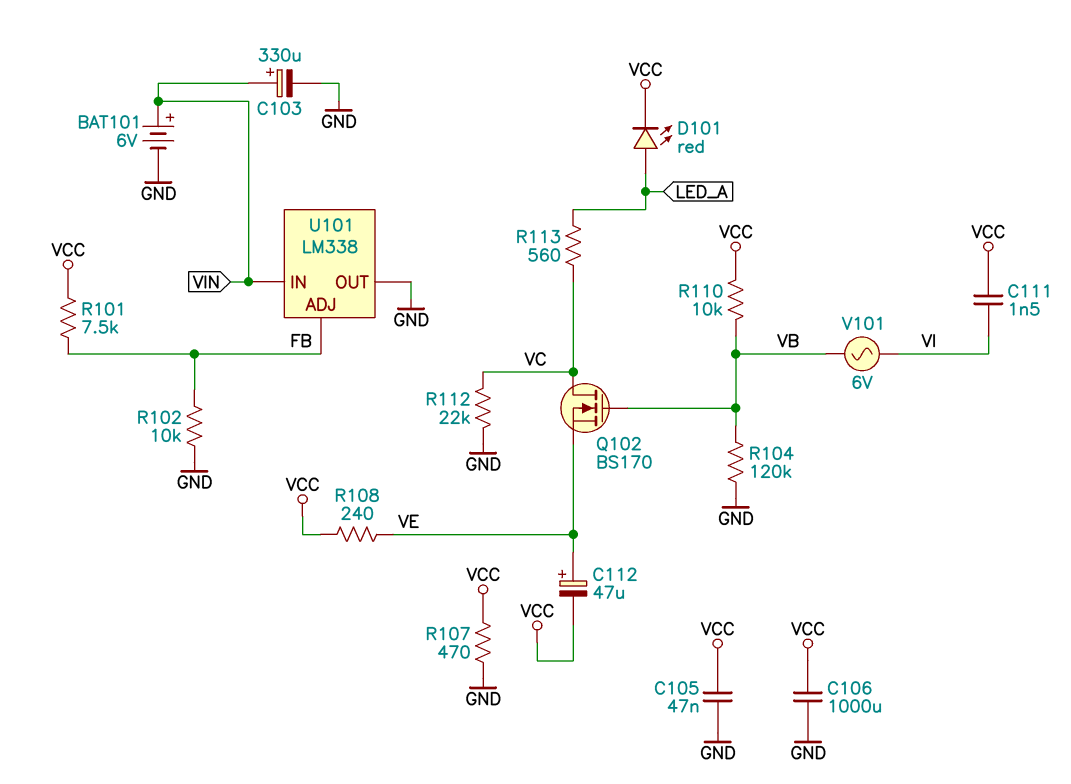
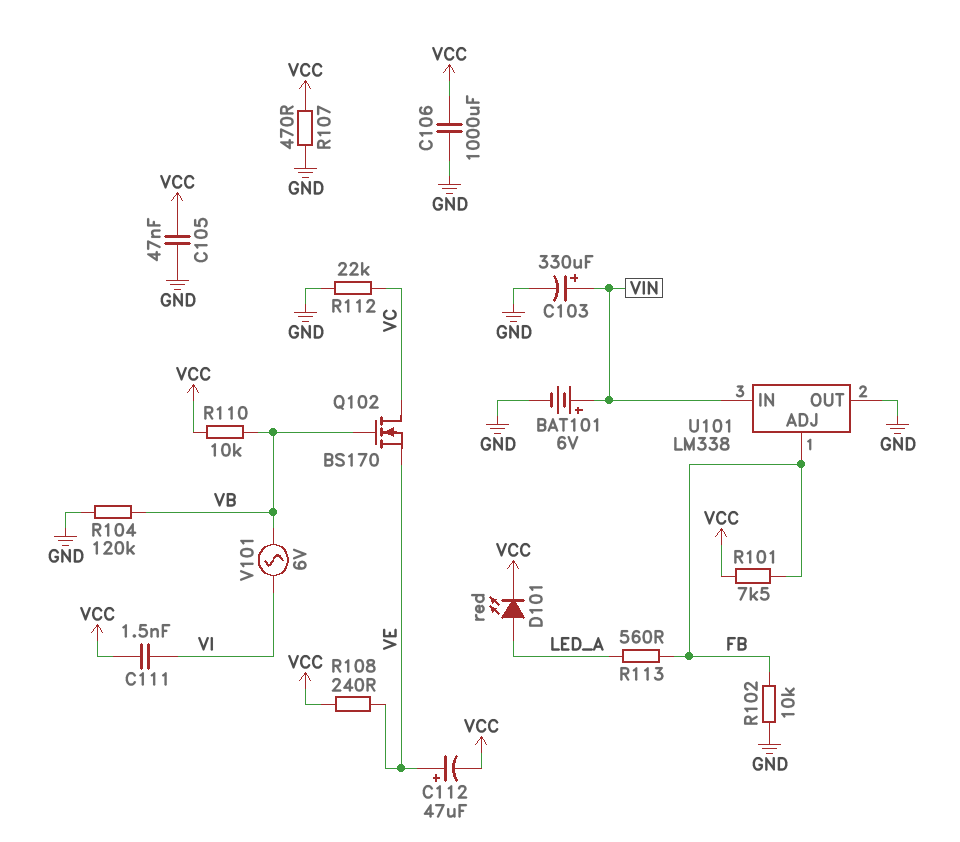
R113: 560 (LED_A, VC) -> 560 (FB, LED_A)

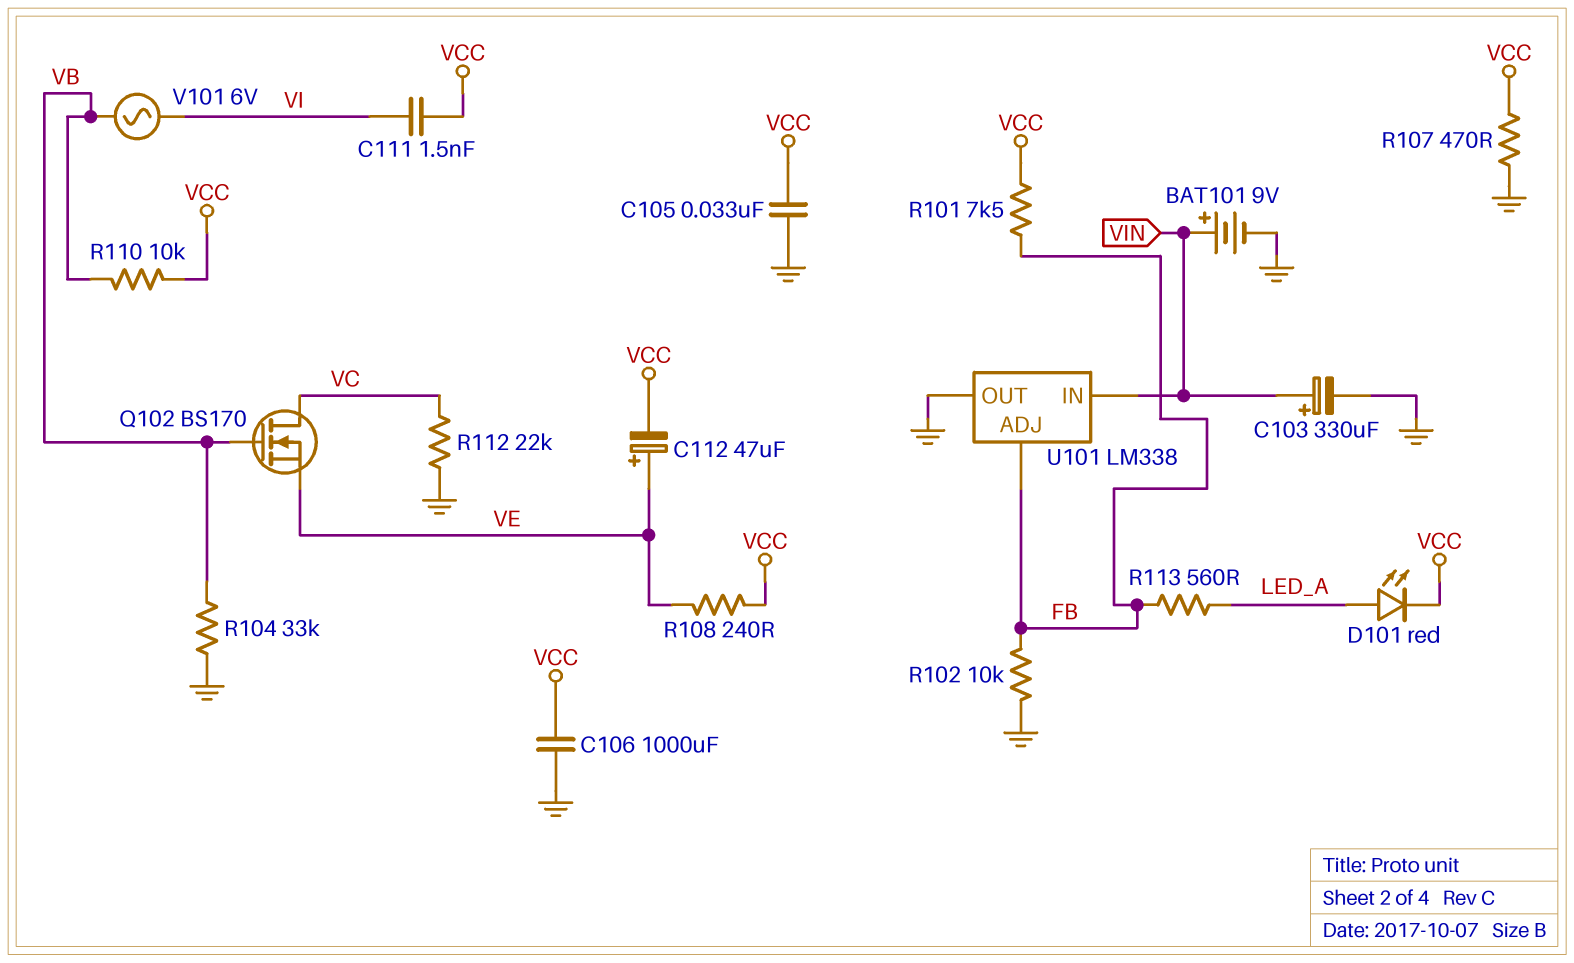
BAT101: 6V (plus VIN, minus GND) -> 9V (plus VIN, minus GND)
C105: 47nF (GND, VCC) -> 33nF (GND, VCC)
R104: 120k (GND, VB) -> 33k (GND, VB)

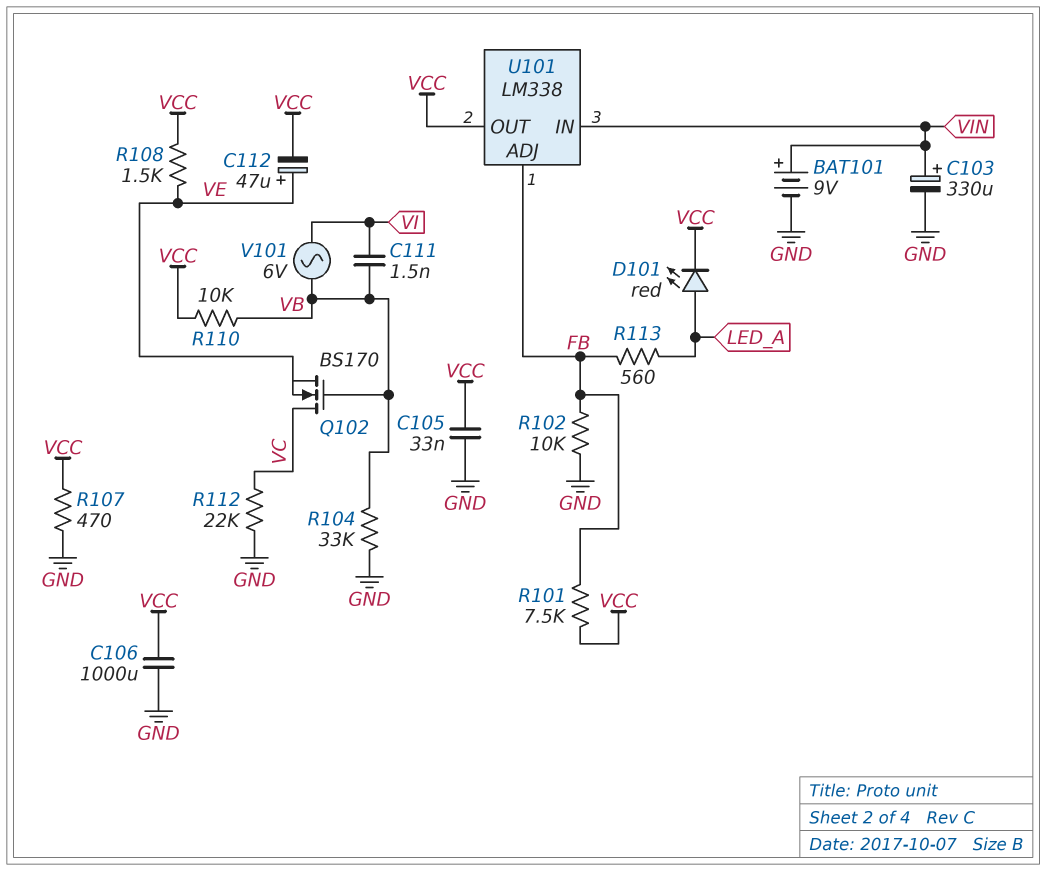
C111: 1.5nF (VCC, VI) -> 1.5nF (VB, VI)
R108: 240 (VCC, VE) -> 1.5k (VCC, VE)
U101 pin OUT: GND -> VCC

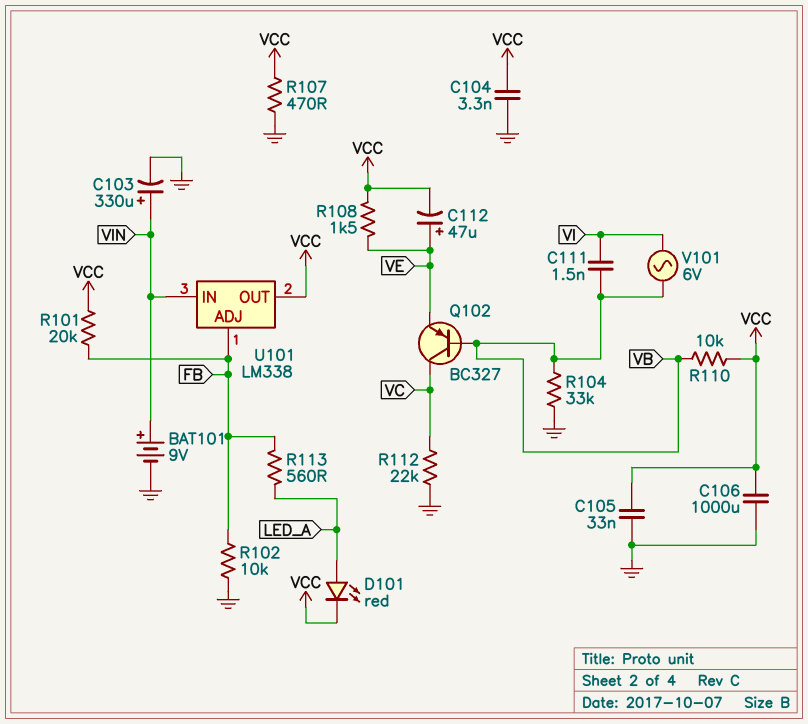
C104: none -> 3.3nF (GND, VCC)
Q102: NMOS BS170 (G VB, D VC, S VE) -> PNP BC327 (B VB, C VC, E VE)
R101: 7.5k (FB, VCC) -> 20k (FB, VCC)

